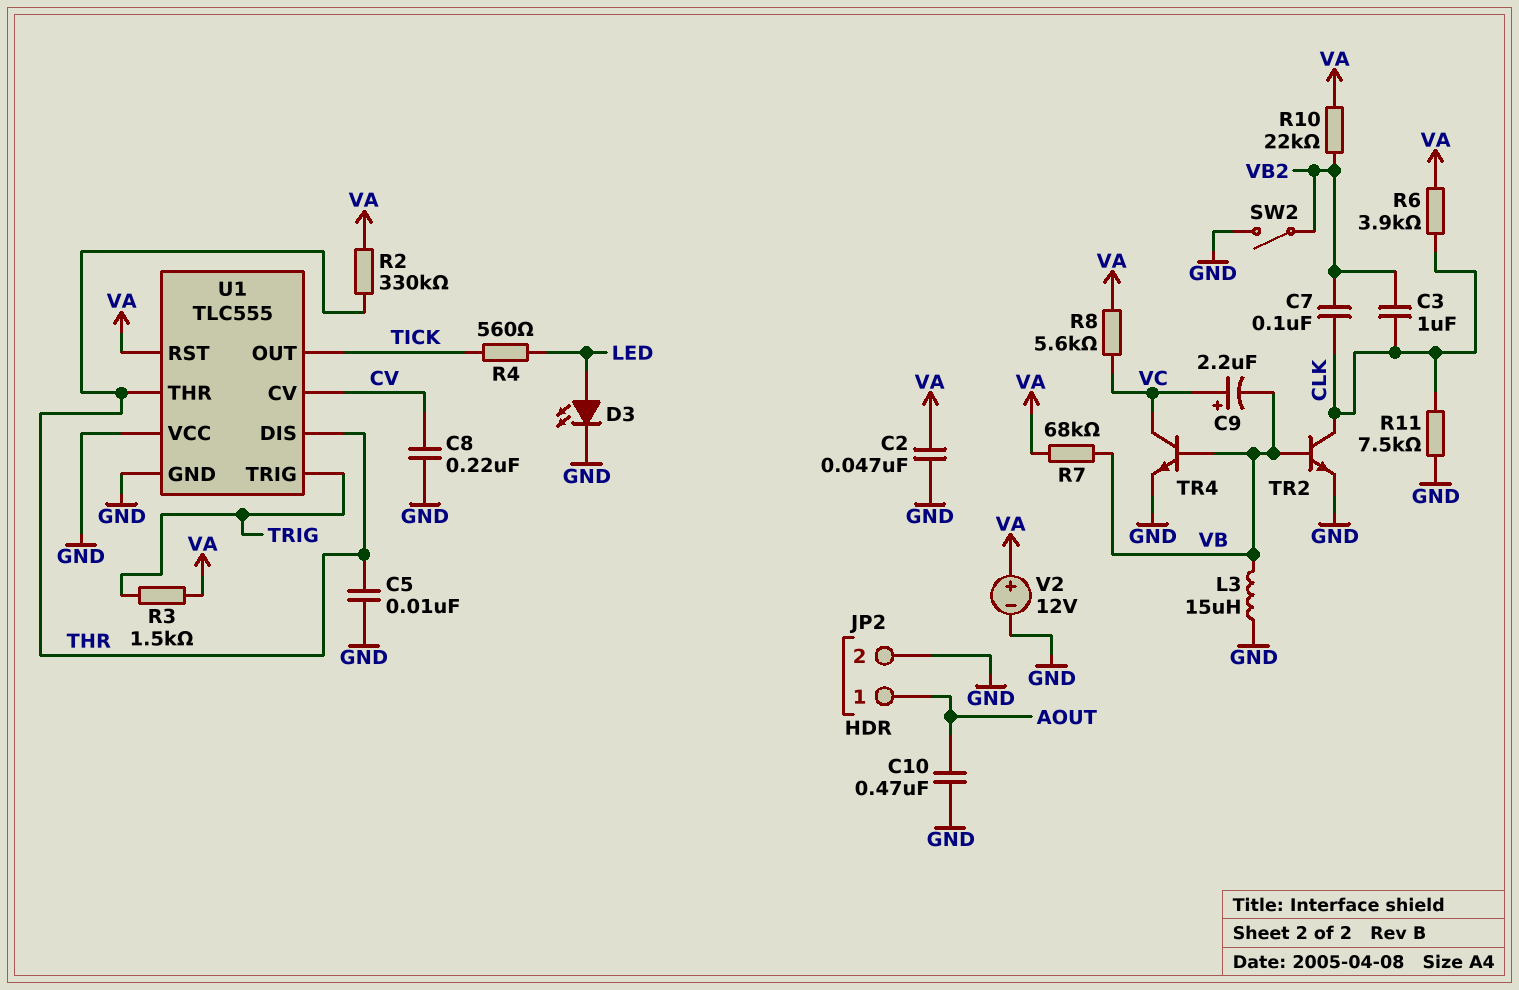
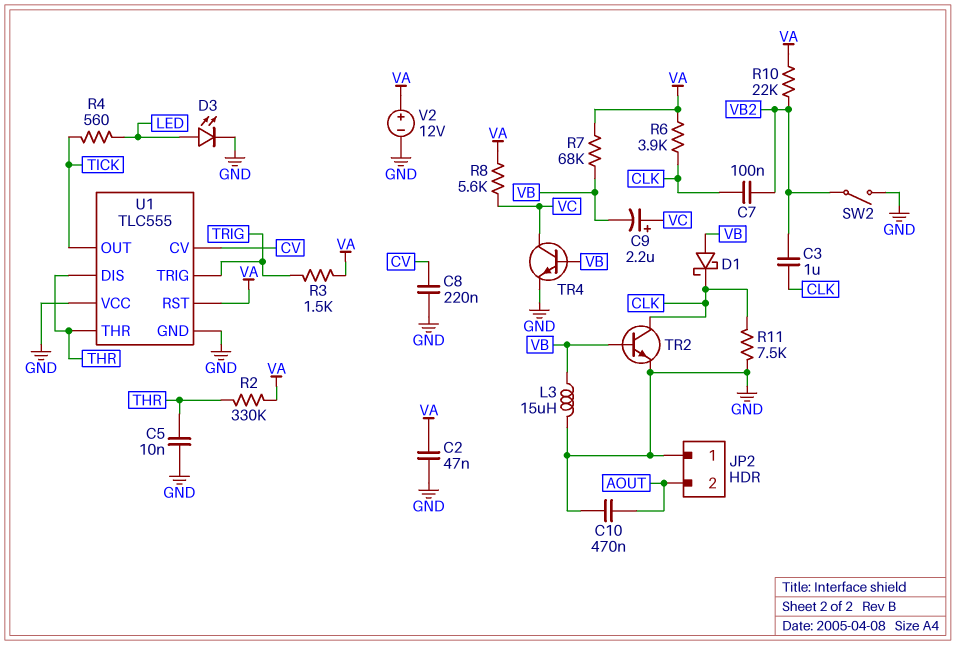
D1: none -> schottky (A VB, K CLK)
JP2 pin 1: AOUT -> GND
JP2 pin 2: GND -> AOUT

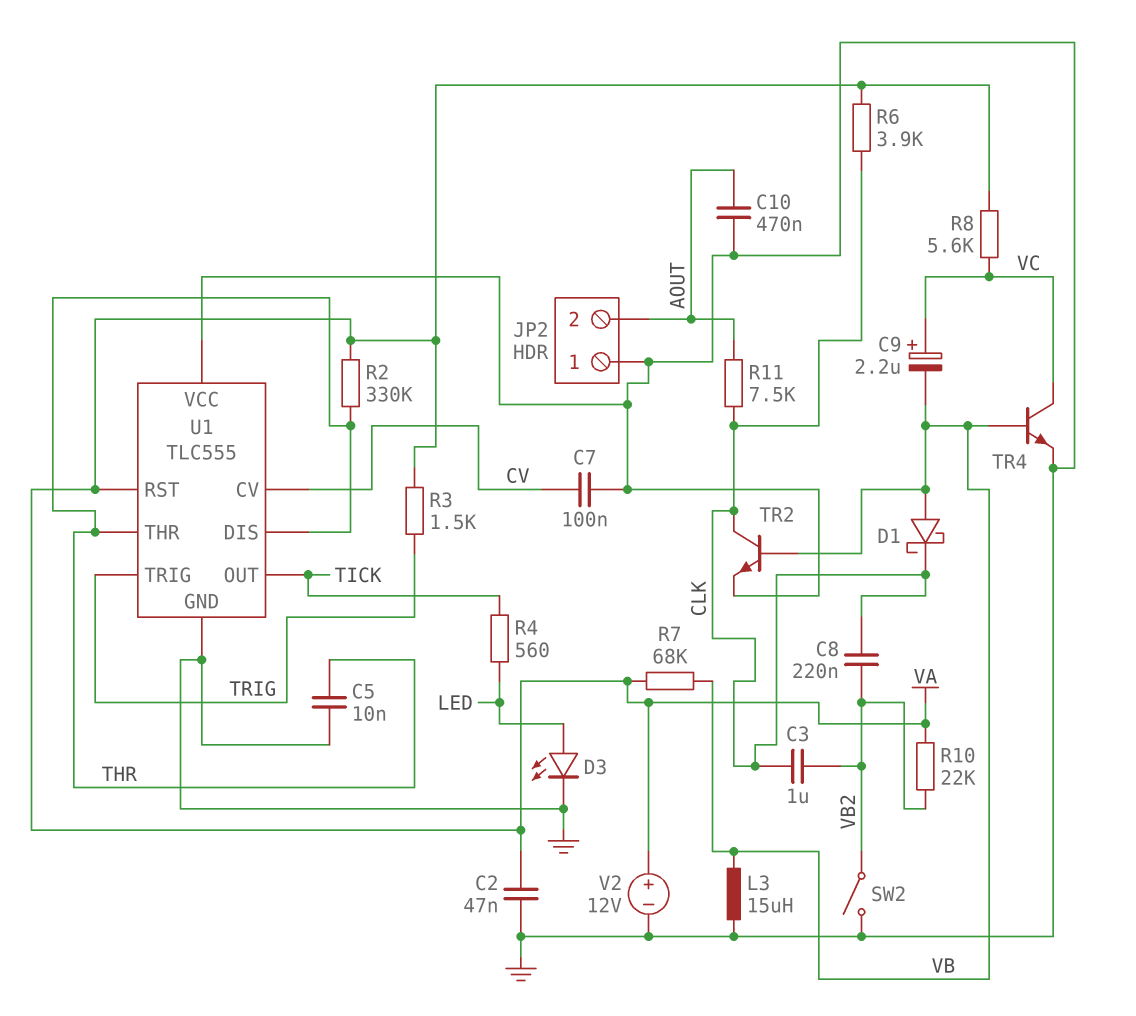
C7: 100nF (CLK, VB2) -> 100nF (CV, GND)
C8: 220nF (CV, GND) -> 220nF (CLK, VB2)
R11: 7.5k (CLK, GND) -> 7.5k (AOUT, CLK)

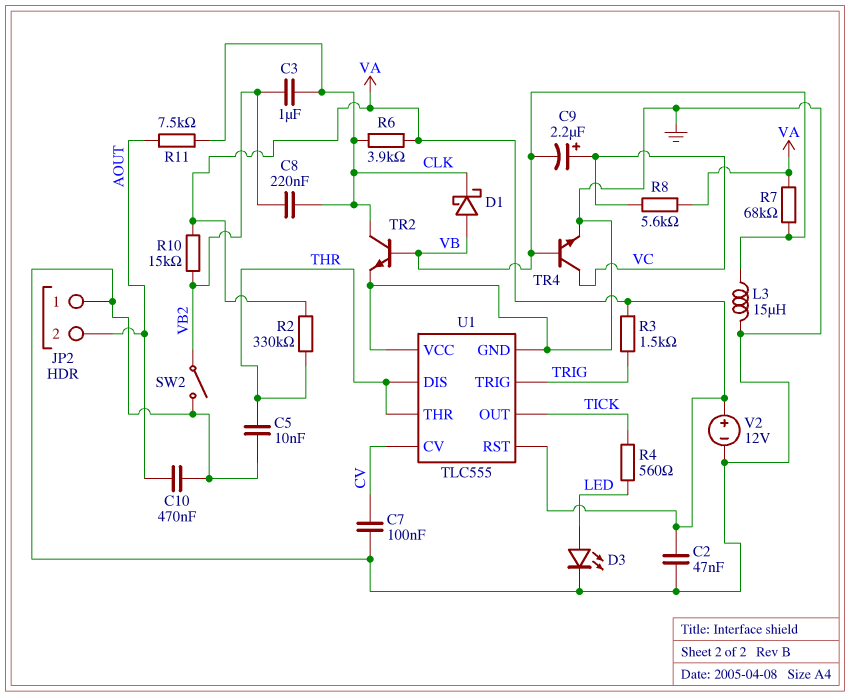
R10: 22k (VA, VB2) -> 15k (VA, VB2)

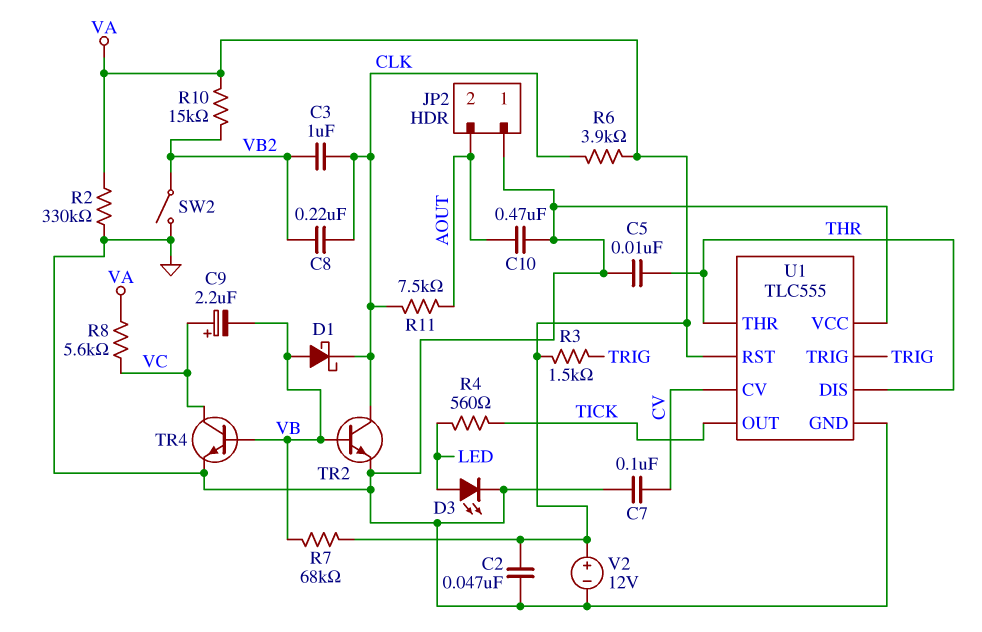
L3: 15uH (GND, VB) -> none
R2: 330k (THR, VA) -> 330k (GND, VA)

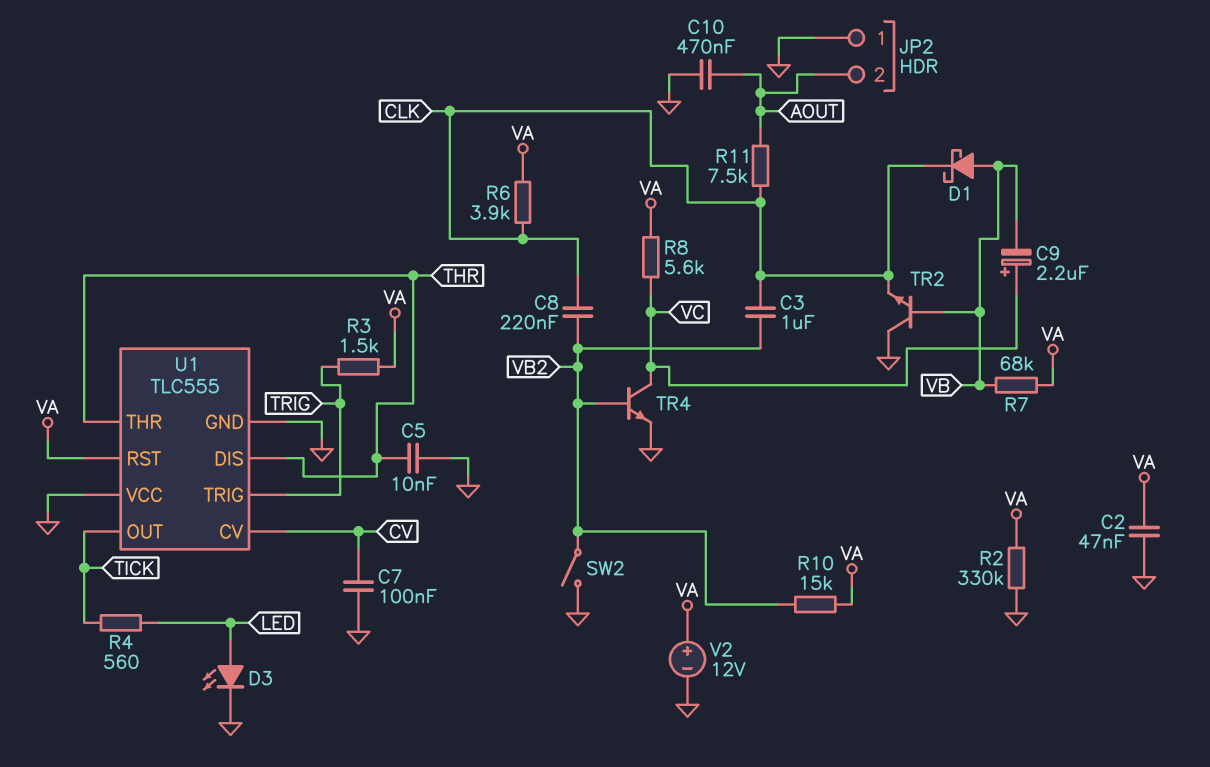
TR2: NPN (B VB, C CLK, E GND) -> NPN (B VB, C GND, E CLK)
TR4: NPN (B VB, C VC, E GND) -> NPN (B VB2, C VC, E GND)

